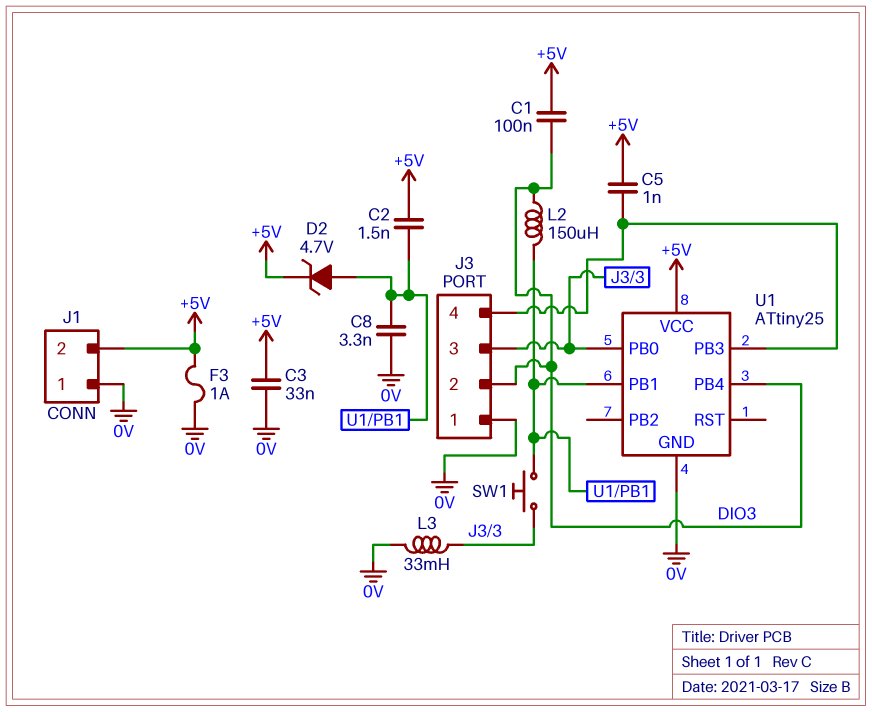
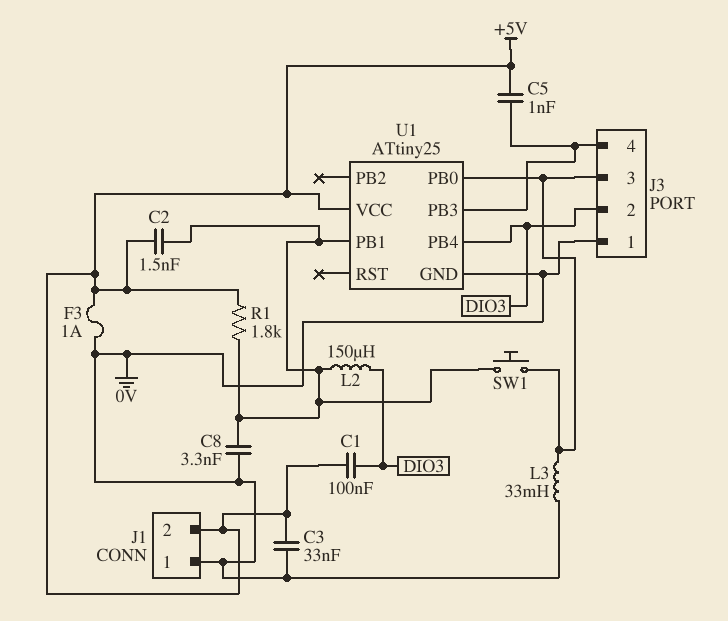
D2: zener 4.7V (A U1/PB1, K +5V) -> none
R1: none -> 1.8k (+5V, U1/PB1)

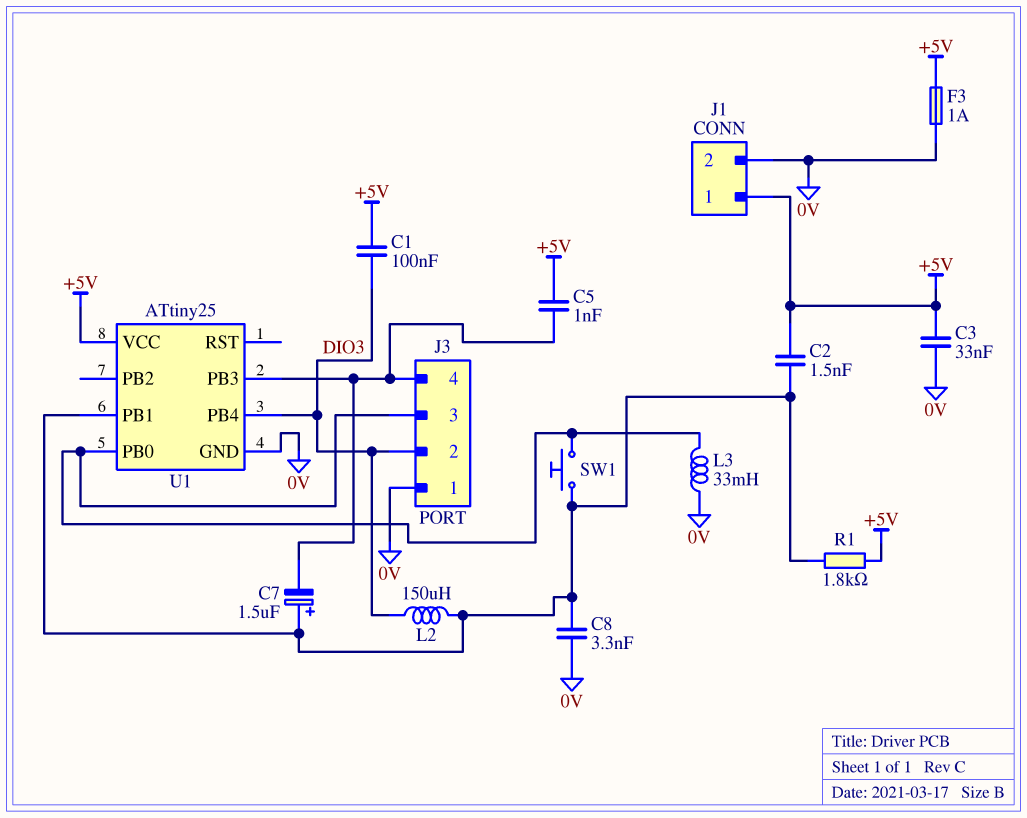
C7: none -> 1.5uF (plus U1/PB1, minus J3/4)
J1 pin 1: 0V -> +5V
J1 pin 2: +5V -> 0V

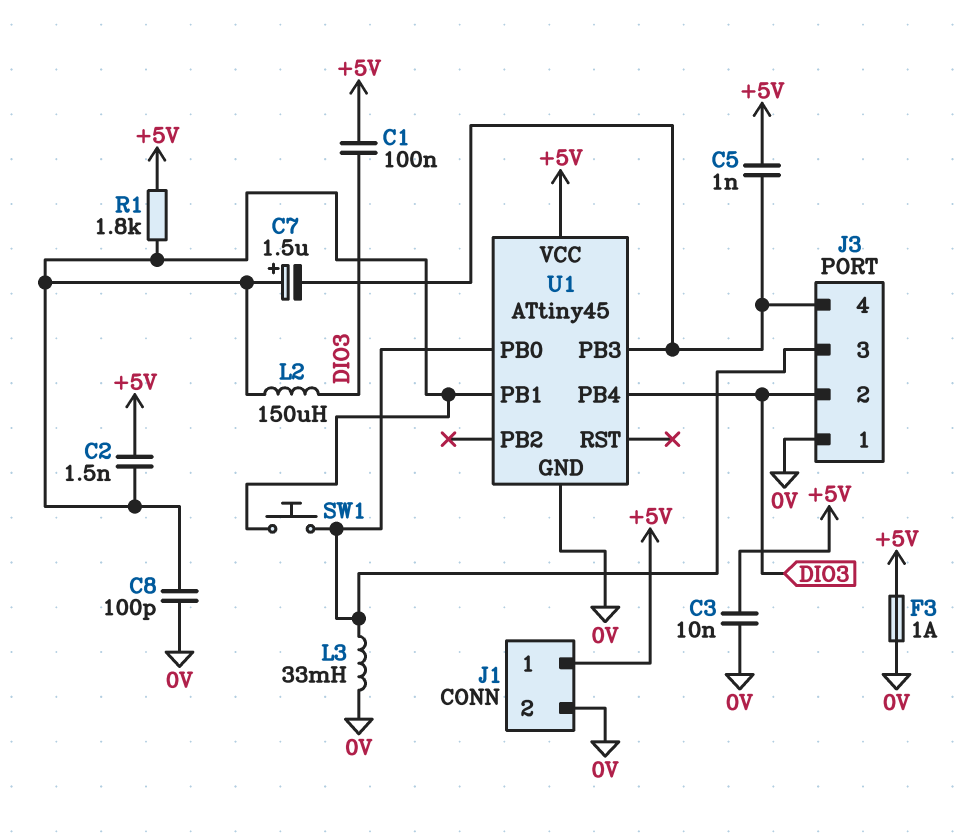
C3: 33nF (+5V, 0V) -> 10nF (+5V, 0V)
C8: 3.3nF (0V, U1/PB1) -> 100pF (0V, U1/PB1)
U1: ATtiny25 -> ATtiny45

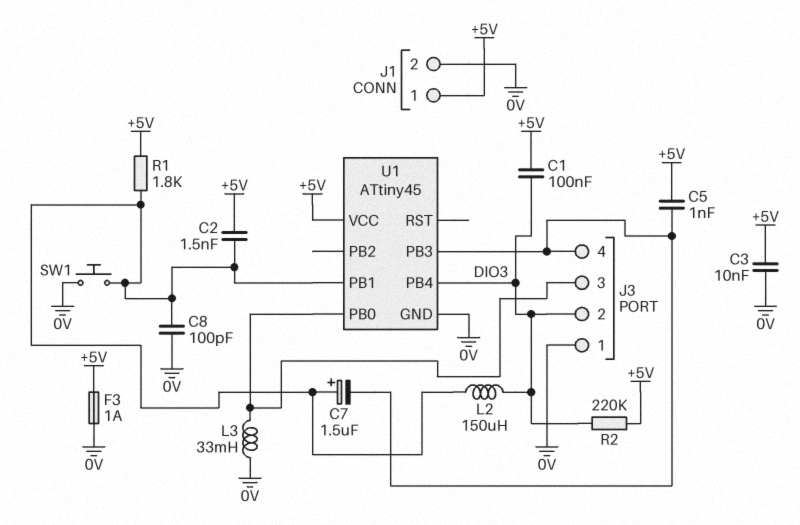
R2: none -> 220k (+5V, DIO3)
SW1: button (J3/3, U1/PB1) -> button (0V, U1/PB1)

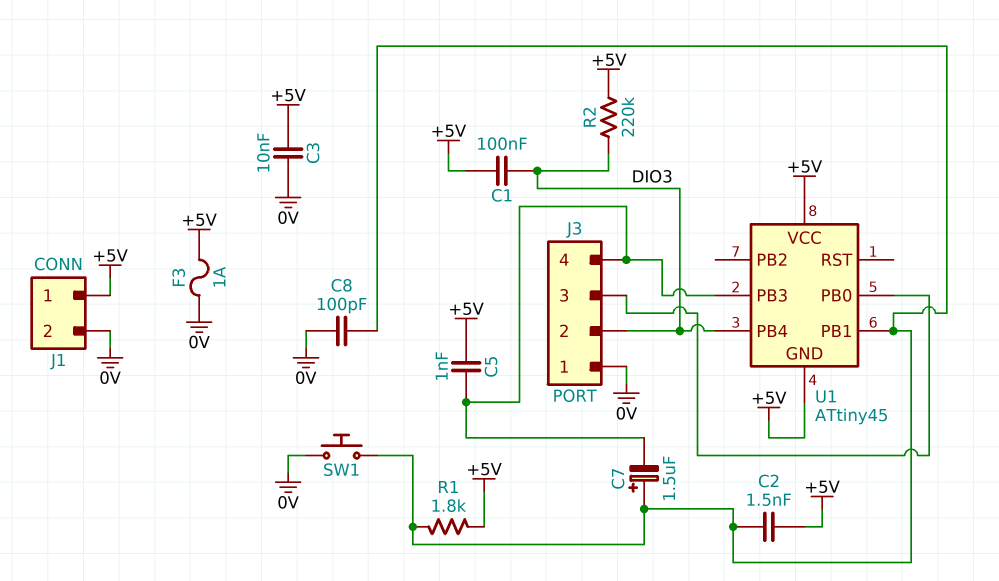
L2: 150uH (DIO3, U1/PB1) -> none
L3: 33mH (0V, J3/3) -> none
U1 pin GND: 0V -> +5V

